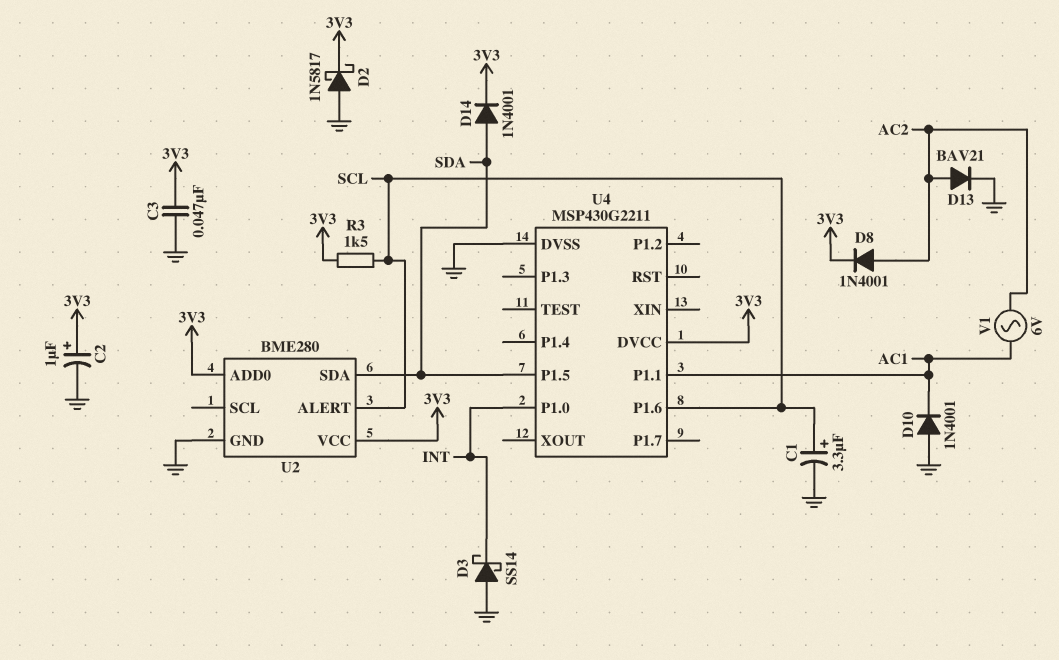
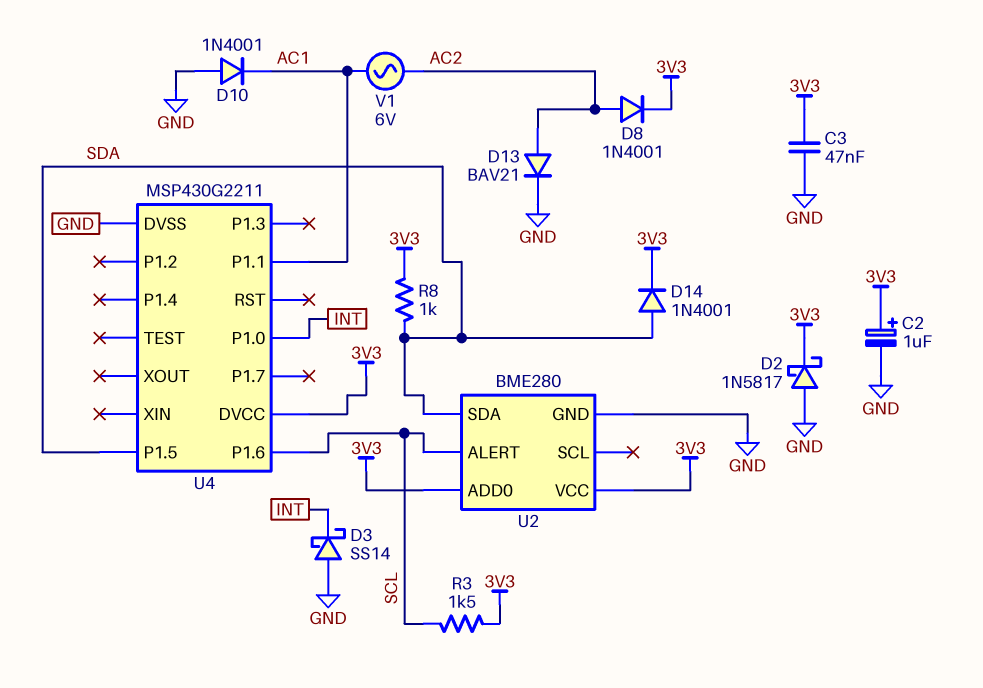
C1: 3.3uF (plus SCL, minus GND) -> none
R8: none -> 1k (3V3, SDA)

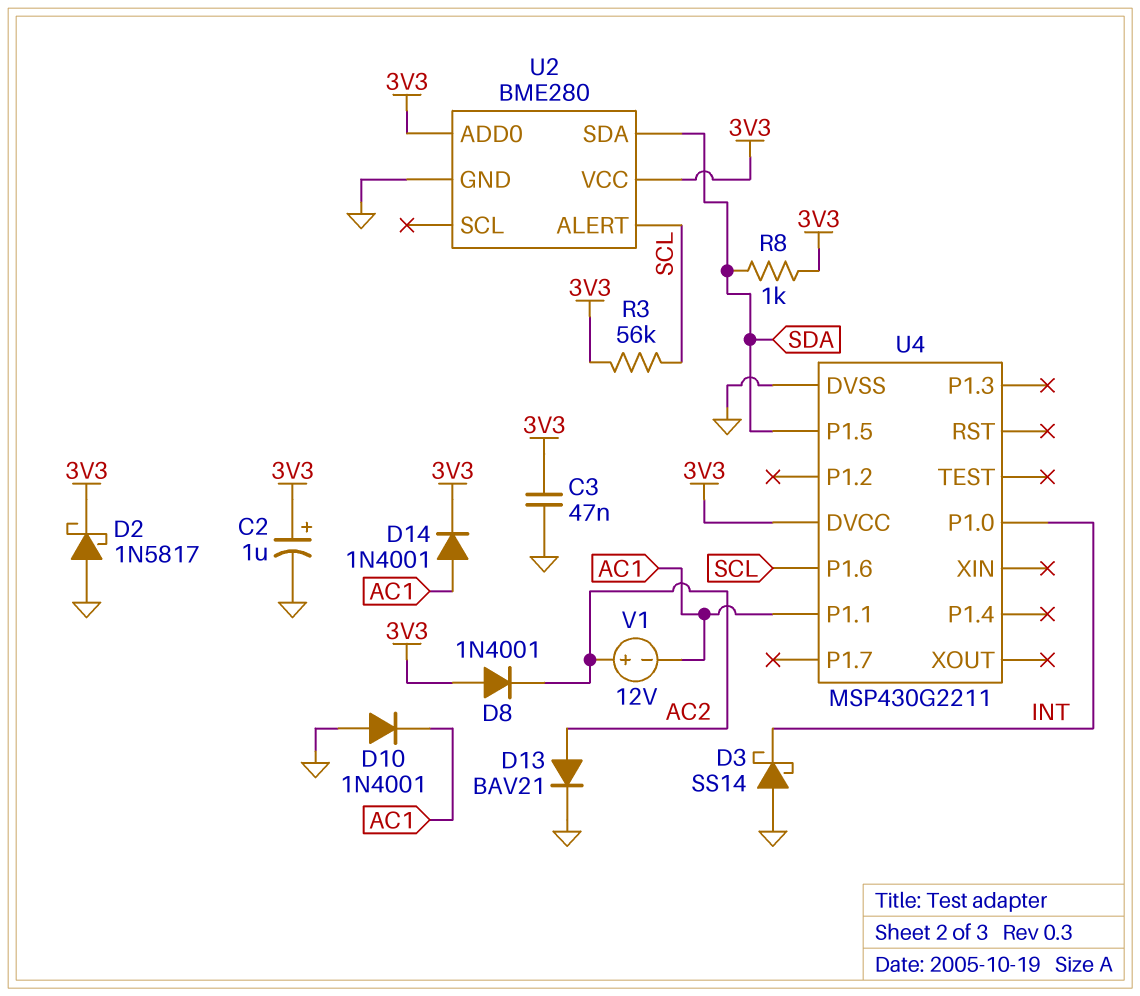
D8: diode 1N4001 (A AC2, K 3V3) -> diode 1N4001 (A 3V3, K AC2)
D14: diode 1N4001 (A SDA, K 3V3) -> diode 1N4001 (A AC1, K 3V3)
R3: 1.5k (3V3, SCL) -> 56k (3V3, SCL)
V1: AC 6V (AC1, AC2) -> 12V (plus AC2, minus AC1)

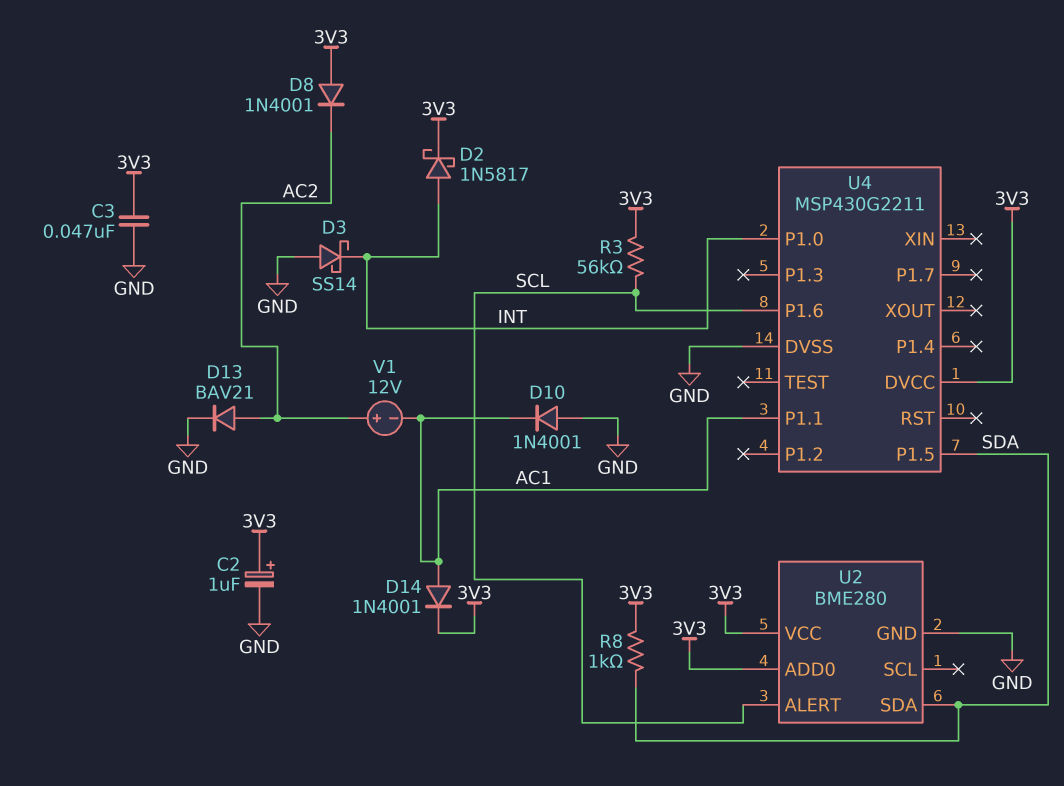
D2: schottky 1N5817 (A GND, K 3V3) -> schottky 1N5817 (A INT, K 3V3)

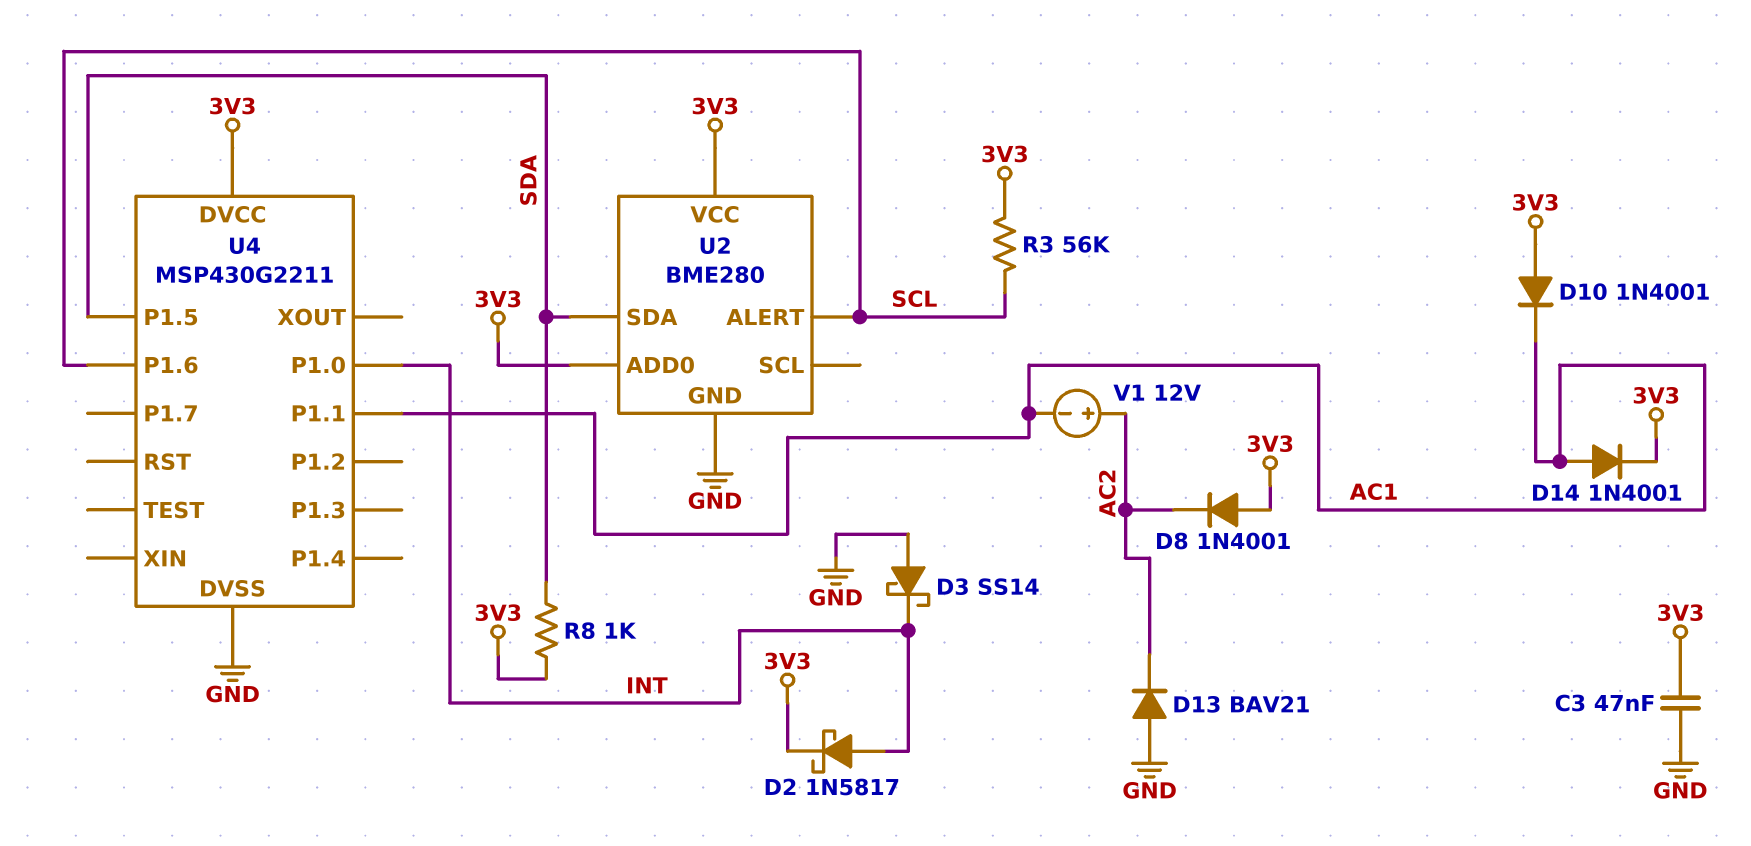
C2: 1uF (plus 3V3, minus GND) -> none
D10: diode 1N4001 (A GND, K AC1) -> diode 1N4001 (A 3V3, K AC1)
D13: diode BAV21 (A AC2, K GND) -> diode BAV21 (A GND, K AC2)

